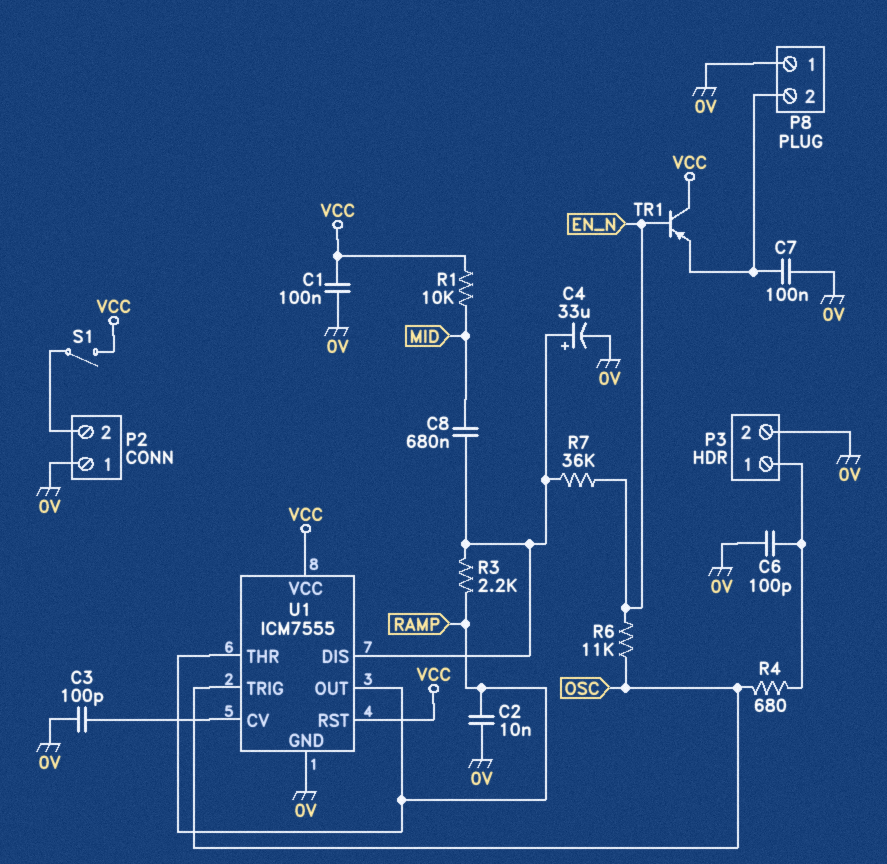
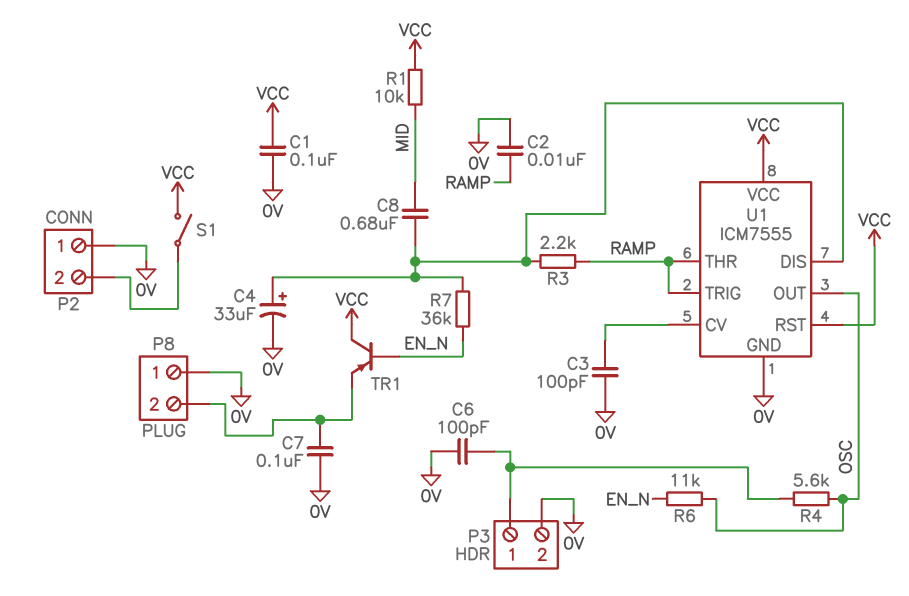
R4: 680 (OSC, P3/1) -> 5.6k (OSC, P3/1)
U1 pin OUT: RAMP -> OSC
U1 pin TRIG: OSC -> RAMP

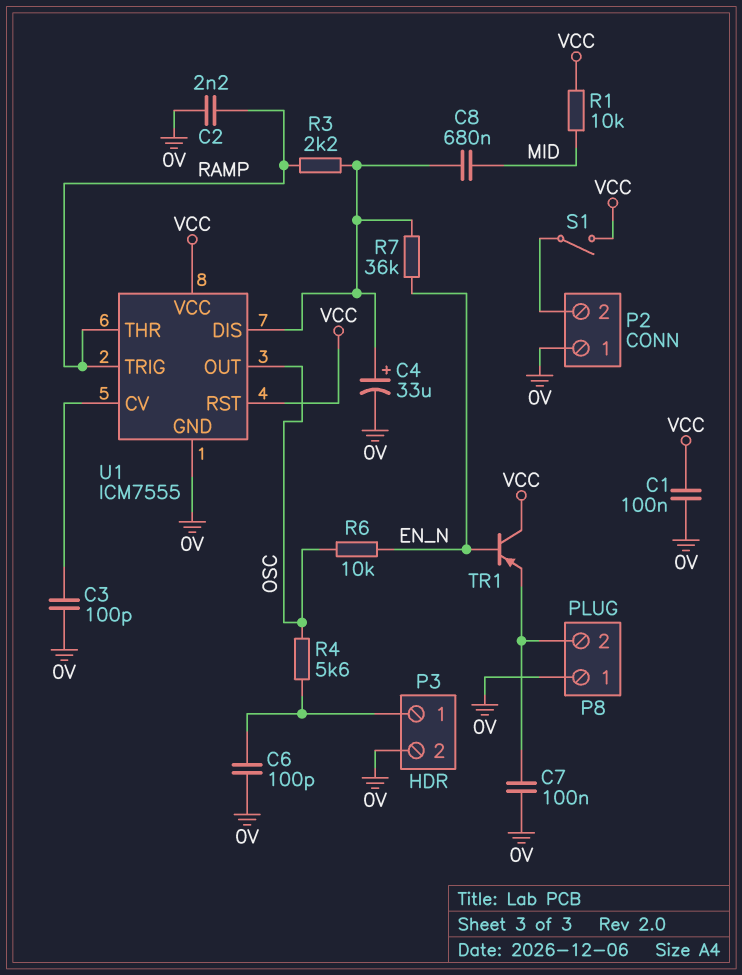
C2: 10nF (0V, RAMP) -> 2.2nF (0V, RAMP)
R6: 11k (EN_N, OSC) -> 10k (EN_N, OSC)

